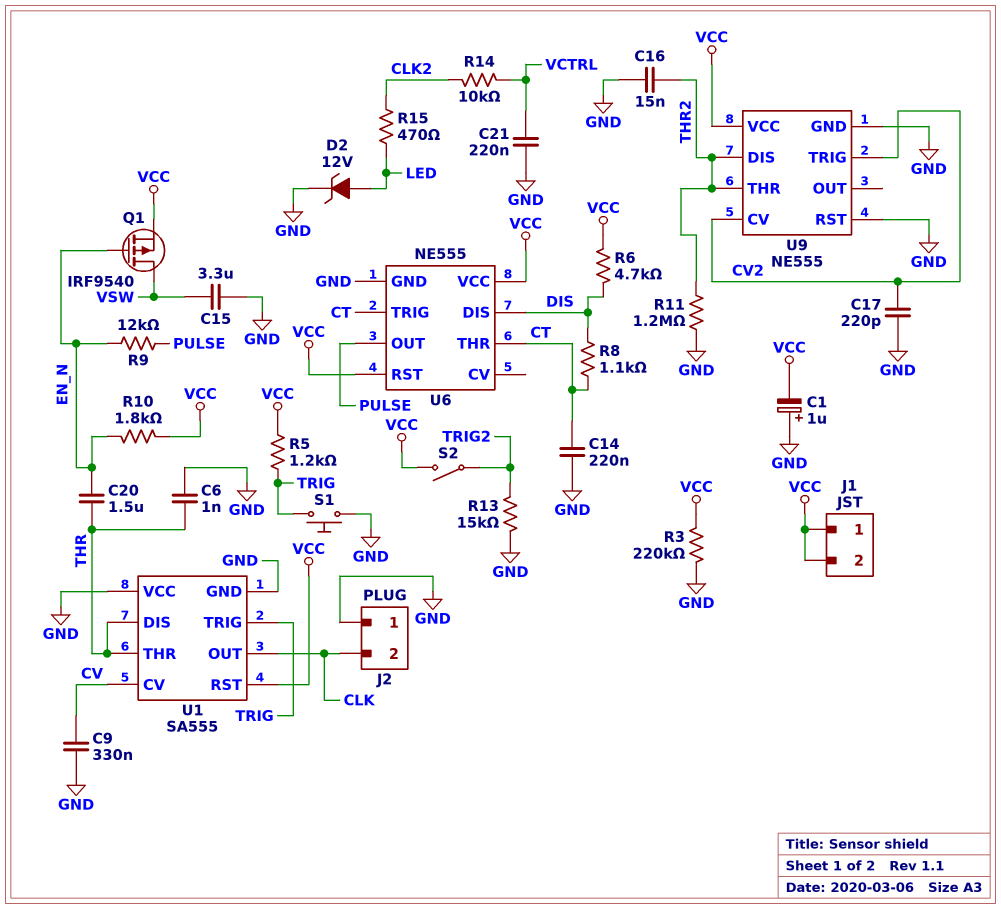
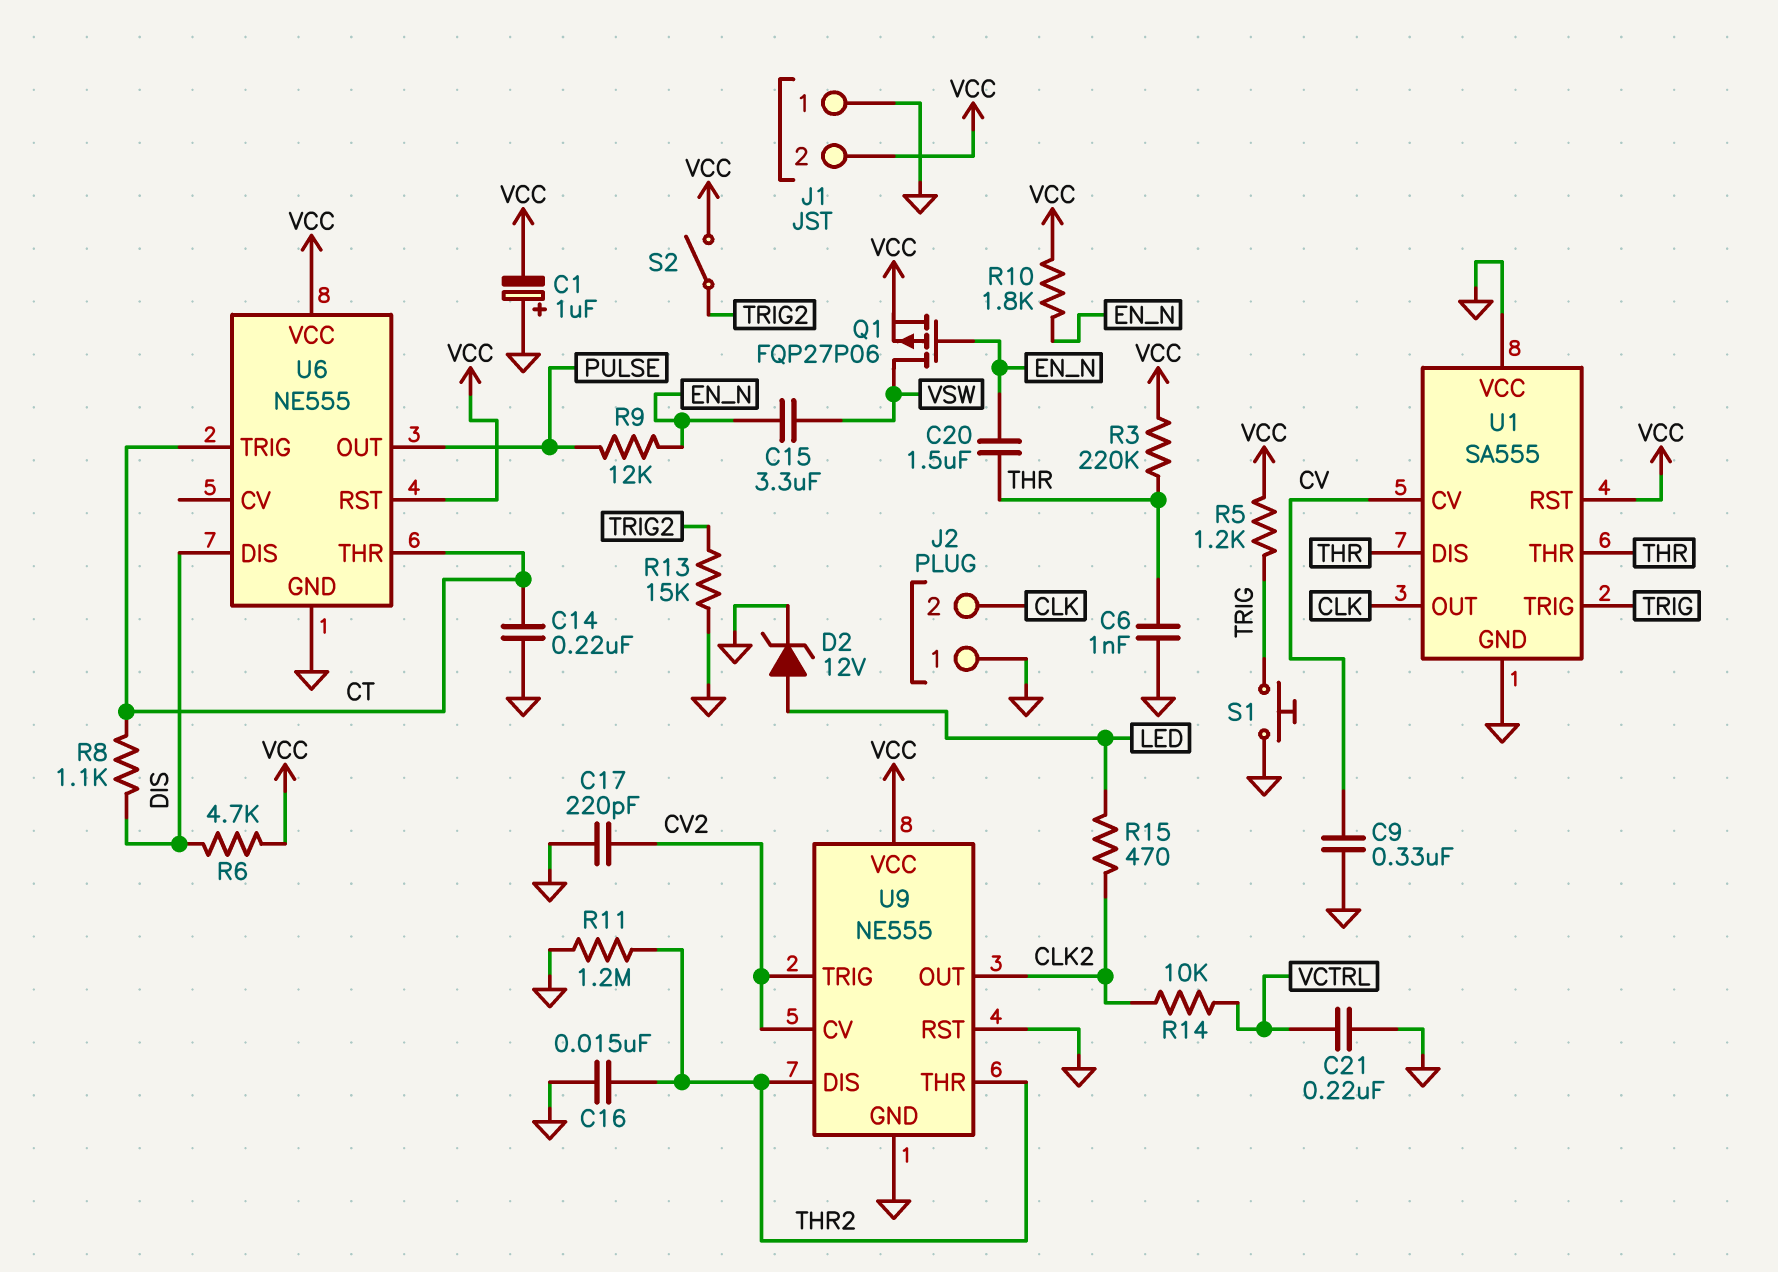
C15: 3.3uF (GND, VSW) -> 3.3uF (EN_N, VSW)
J1 pin 1: VCC -> GND
Q1: PMOS IRF9540 (G EN_N, D VSW, S VCC) -> PMOS FQP27P06 (G EN_N, D VSW, S VCC)
R3: 220k (GND, VCC) -> 220k (THR, VCC)
U9 pin OUT: none -> CLK2

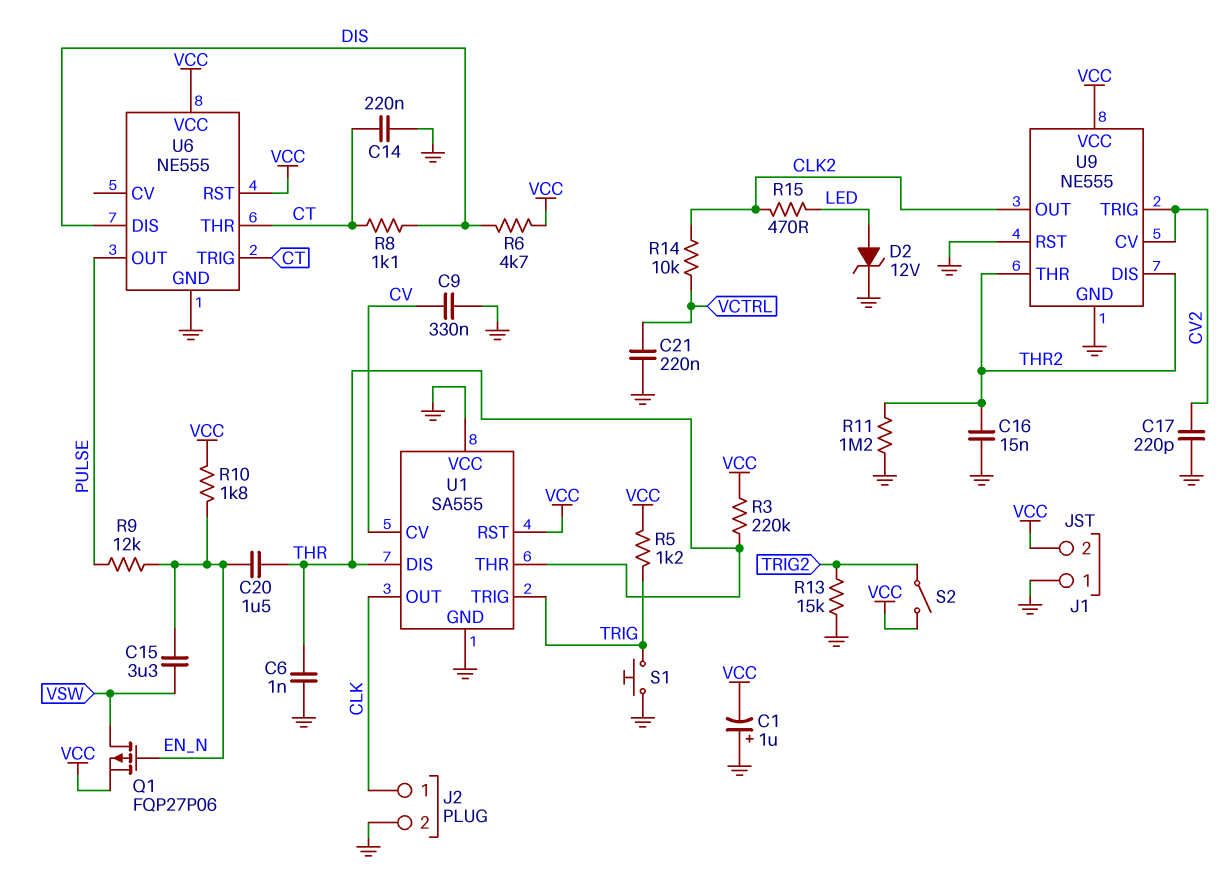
J2 pin 1: GND -> CLK
J2 pin 2: CLK -> GND

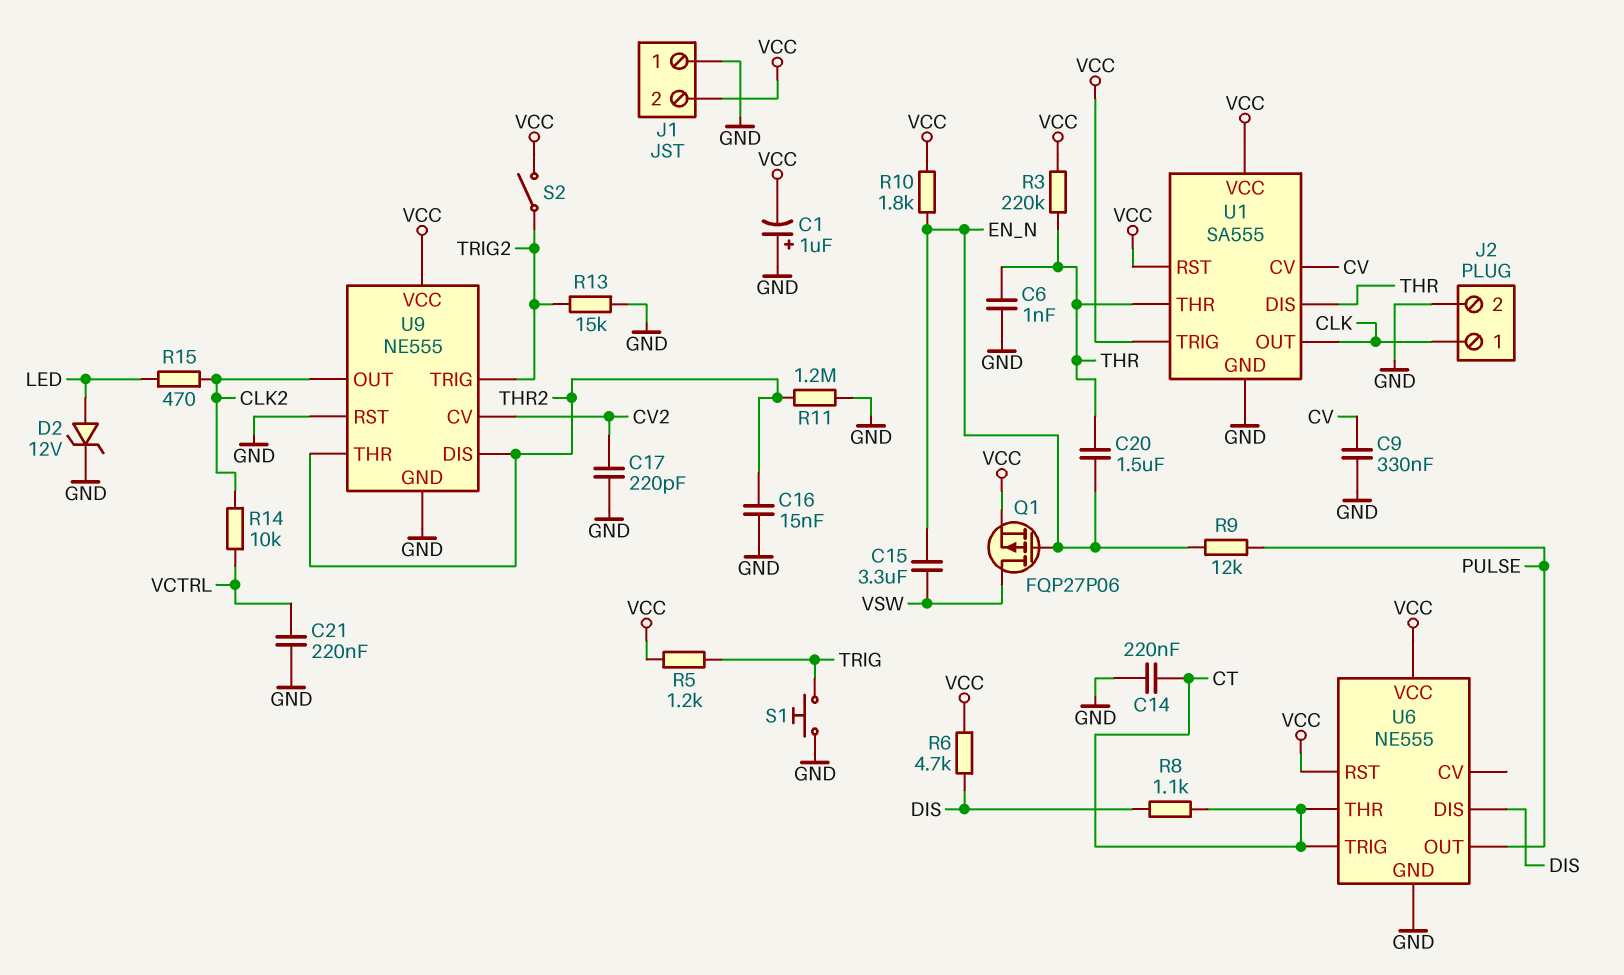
U1 pin TRIG: TRIG -> VCC
U1 pin VCC: GND -> VCC
U9 pin TRIG: CV2 -> TRIG2

